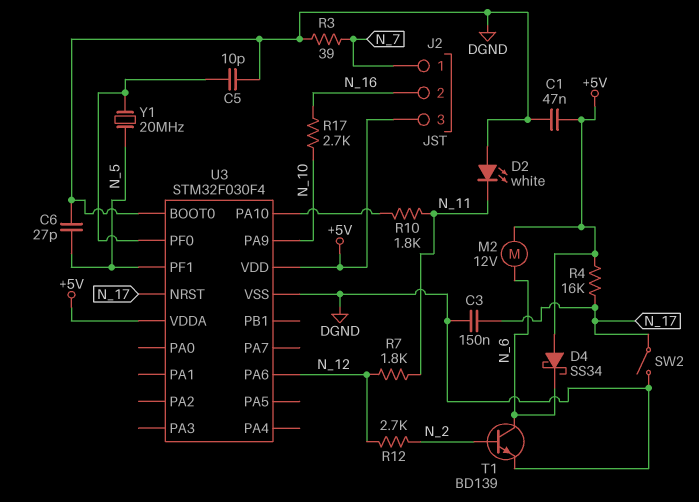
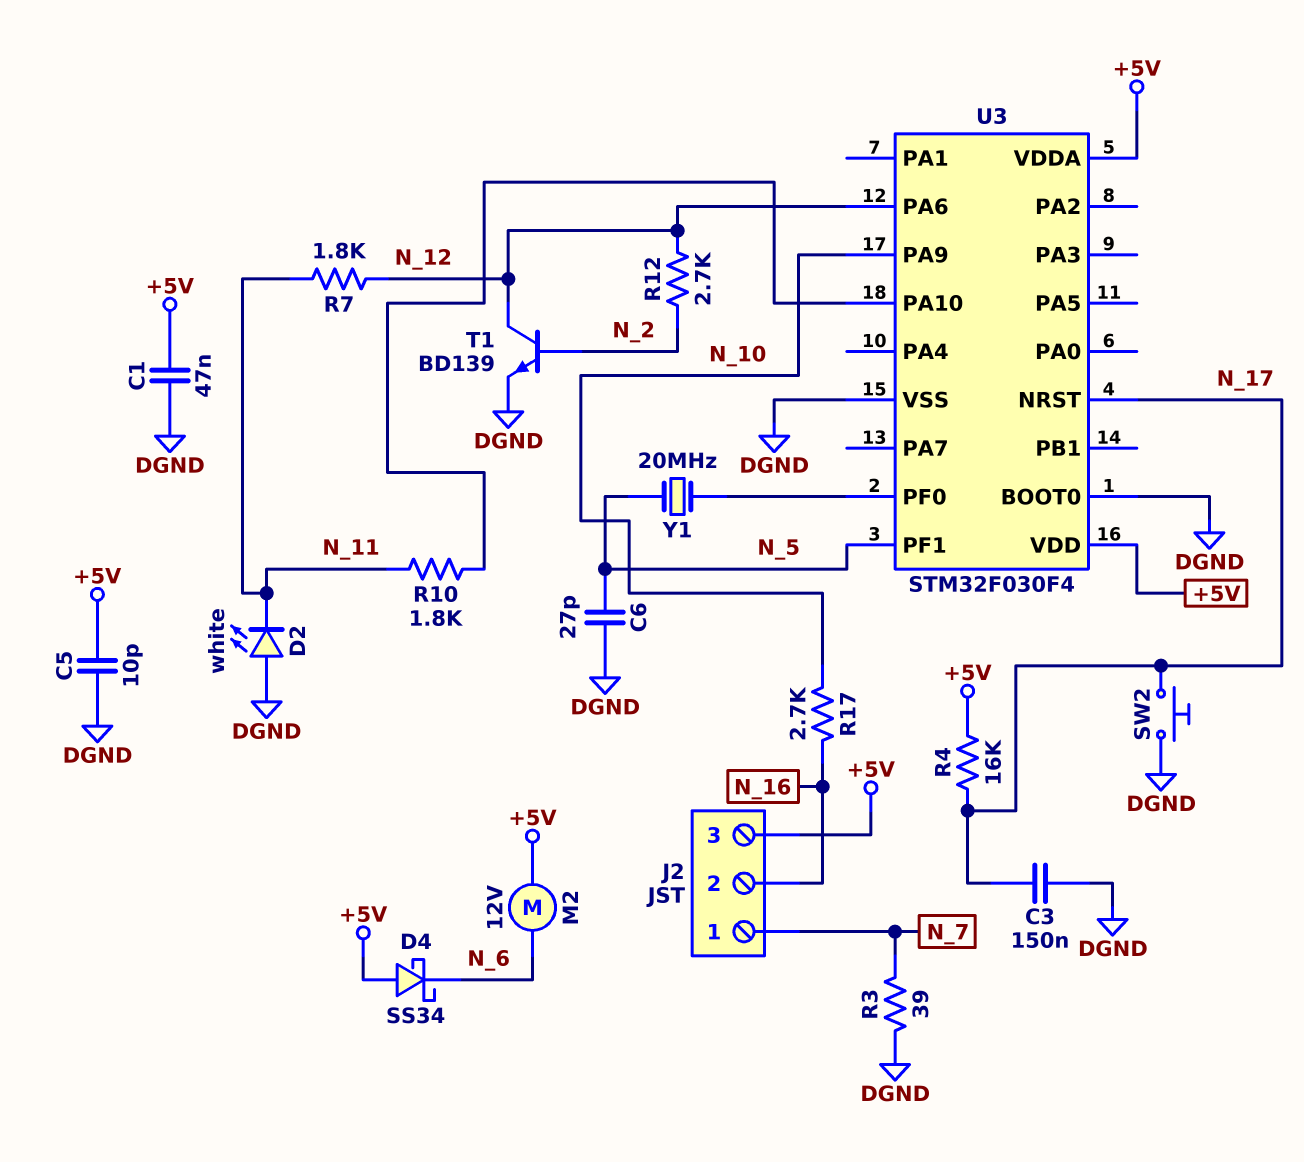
C5: 10pF (DGND, U3/PF0) -> 10pF (+5V, DGND)
SW2: switch (DGND, N_17) -> button (DGND, N_17)
T1: NPN BD139 (B N_2, C N_6, E DGND) -> NPN BD139 (B N_2, C N_12, E DGND)

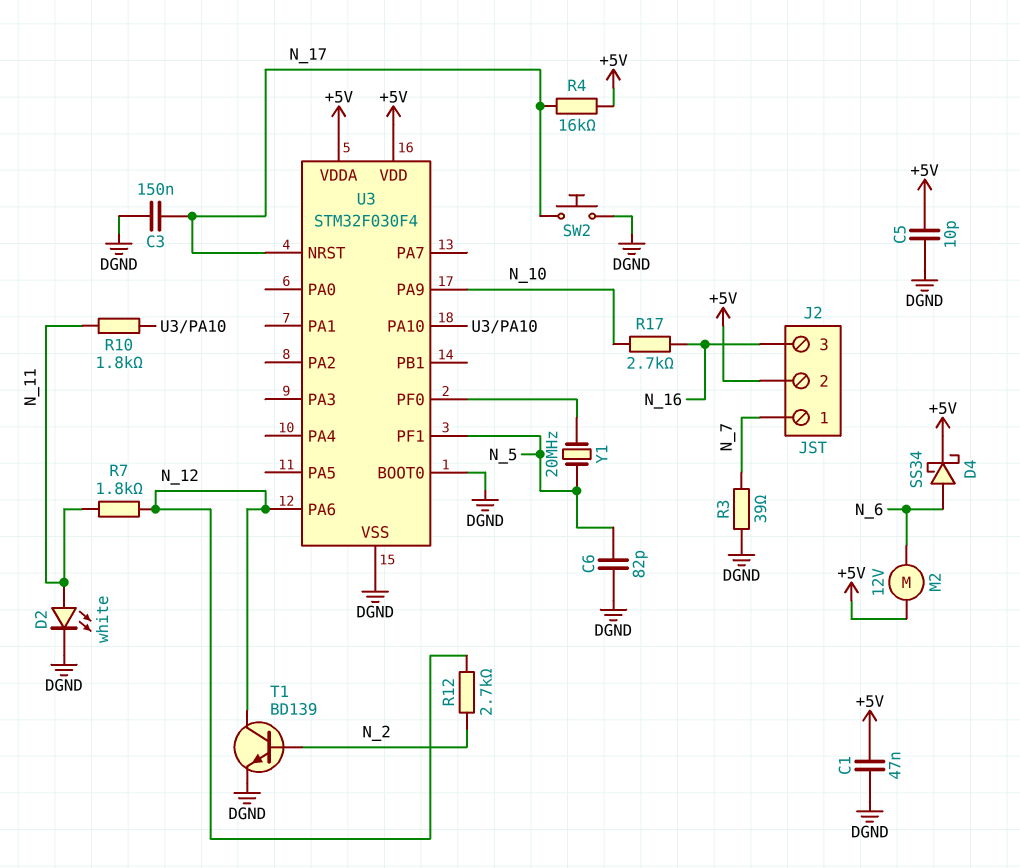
C6: 27pF (DGND, N_5) -> 82pF (DGND, N_5)
D2: LED white (A DGND, K N_11) -> LED white (A N_11, K DGND)
D4: schottky SS34 (A +5V, K N_6) -> schottky SS34 (A N_6, K +5V)
J2 pin 2: N_16 -> +5V
J2 pin 3: +5V -> N_16

